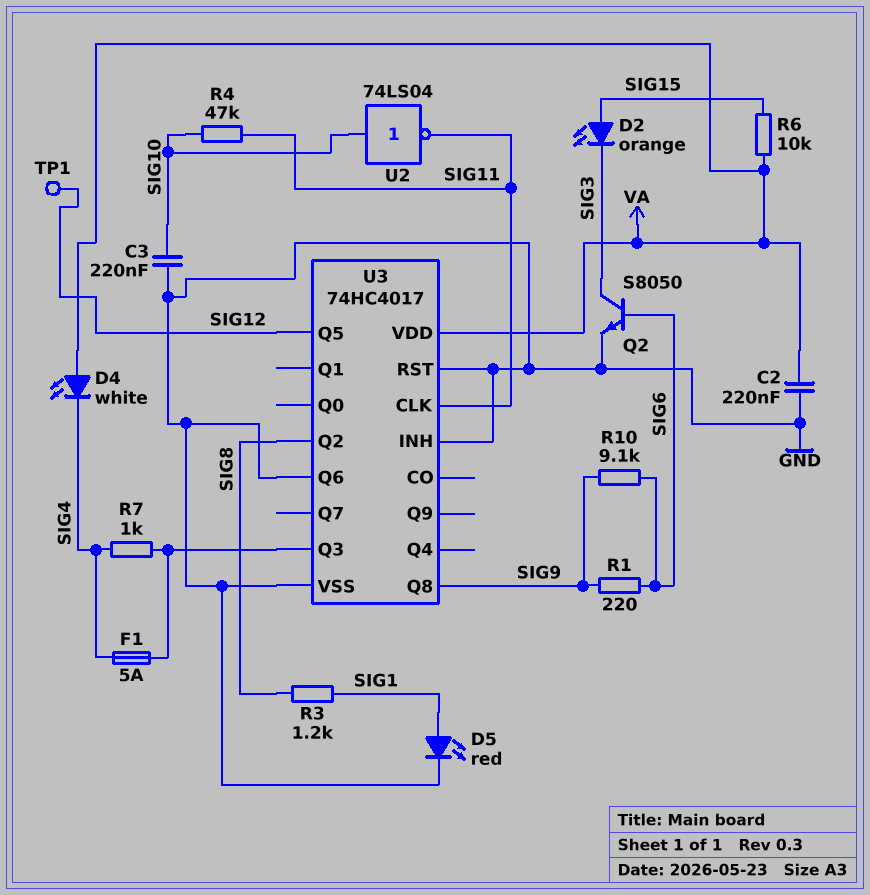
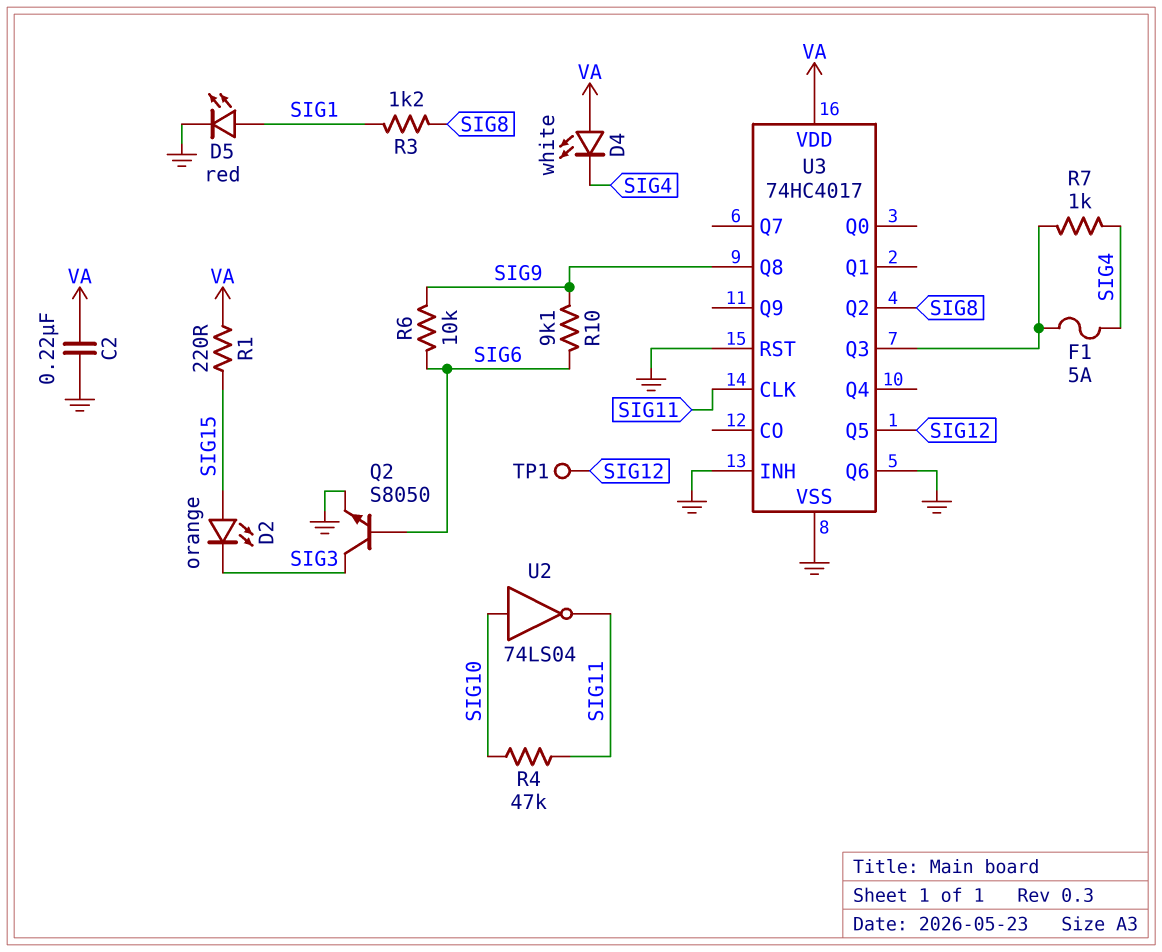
C3: 220nF (GND, SIG10) -> none
R1: 220 (SIG6, SIG9) -> 220 (SIG15, VA)
R6: 10k (SIG15, VA) -> 10k (SIG6, SIG9)

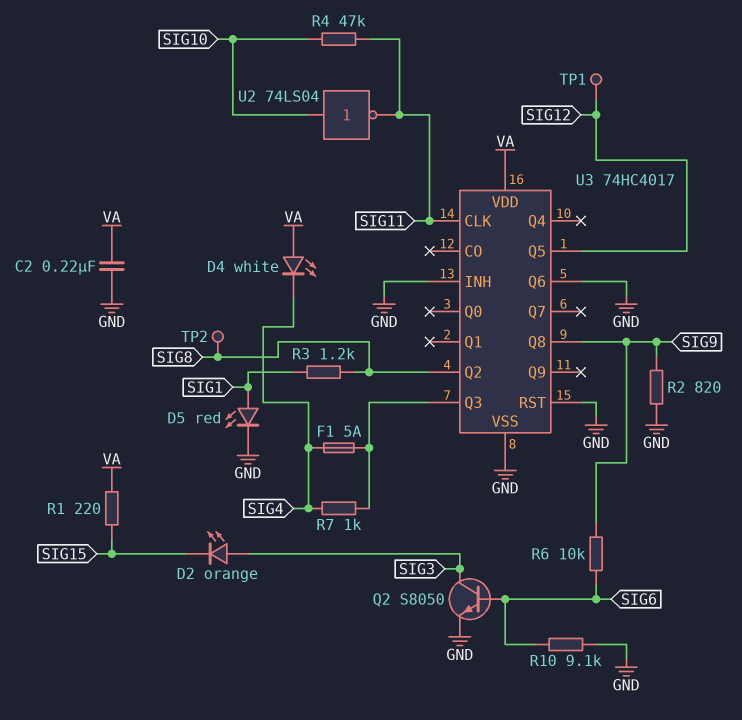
D2: LED orange (A SIG15, K SIG3) -> LED orange (A SIG3, K SIG15)
R2: none -> 820 (GND, SIG9)
R10: 9.1k (SIG6, SIG9) -> 9.1k (GND, SIG6)
TP2: none -> test point (SIG8)

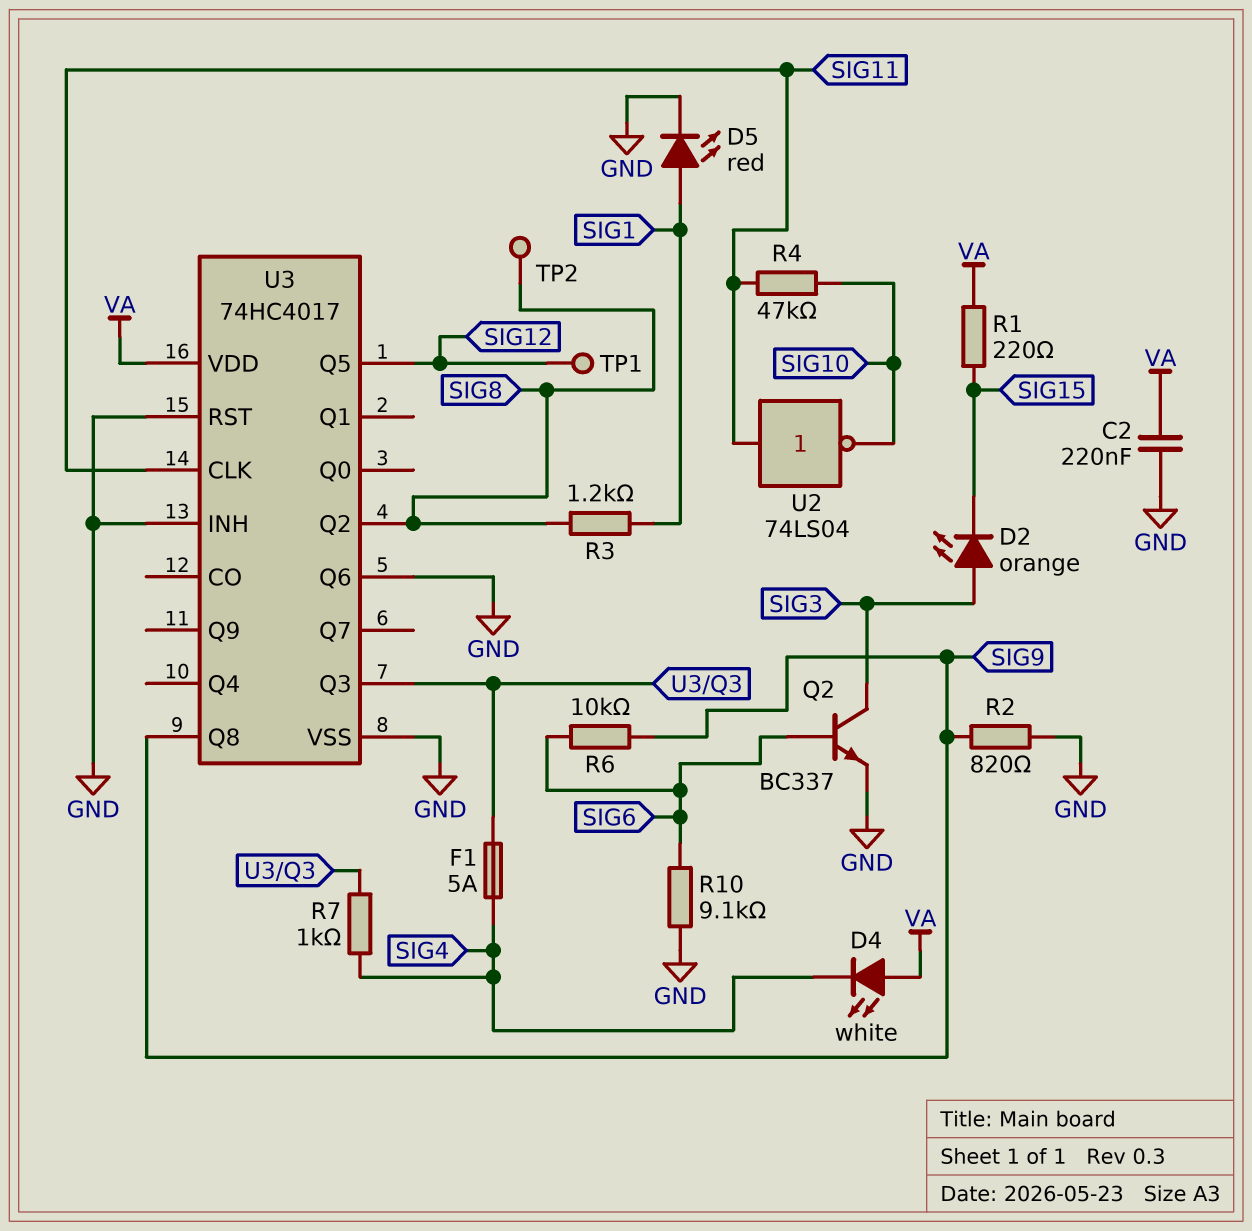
Q2: NPN S8050 (B SIG6, C SIG3, E GND) -> NPN BC337 (B SIG6, C SIG3, E GND)
U2: NOT 74LS04 (in SIG10, out SIG11) -> NOT 74LS04 (in SIG11, out SIG10)

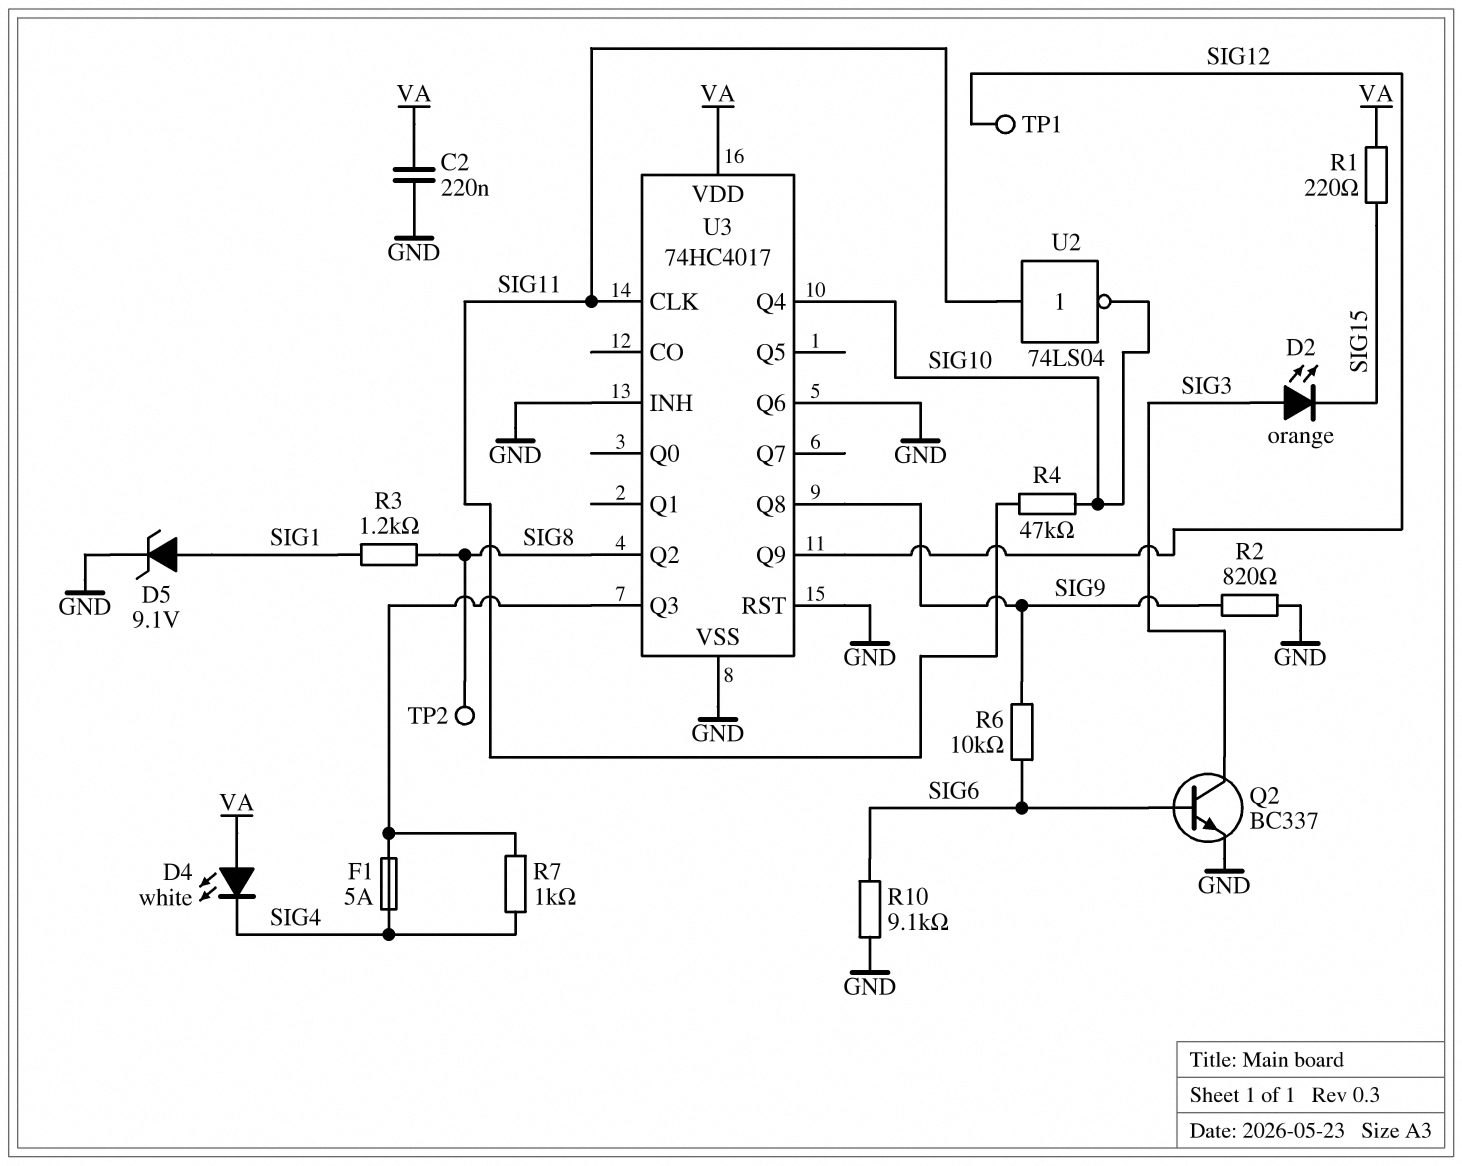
D5: LED red (A SIG1, K GND) -> zener 9.1V (A SIG1, K GND)
U3 pin Q4: none -> SIG10
U3 pin Q5: SIG12 -> none
U3 pin Q9: none -> SIG12

